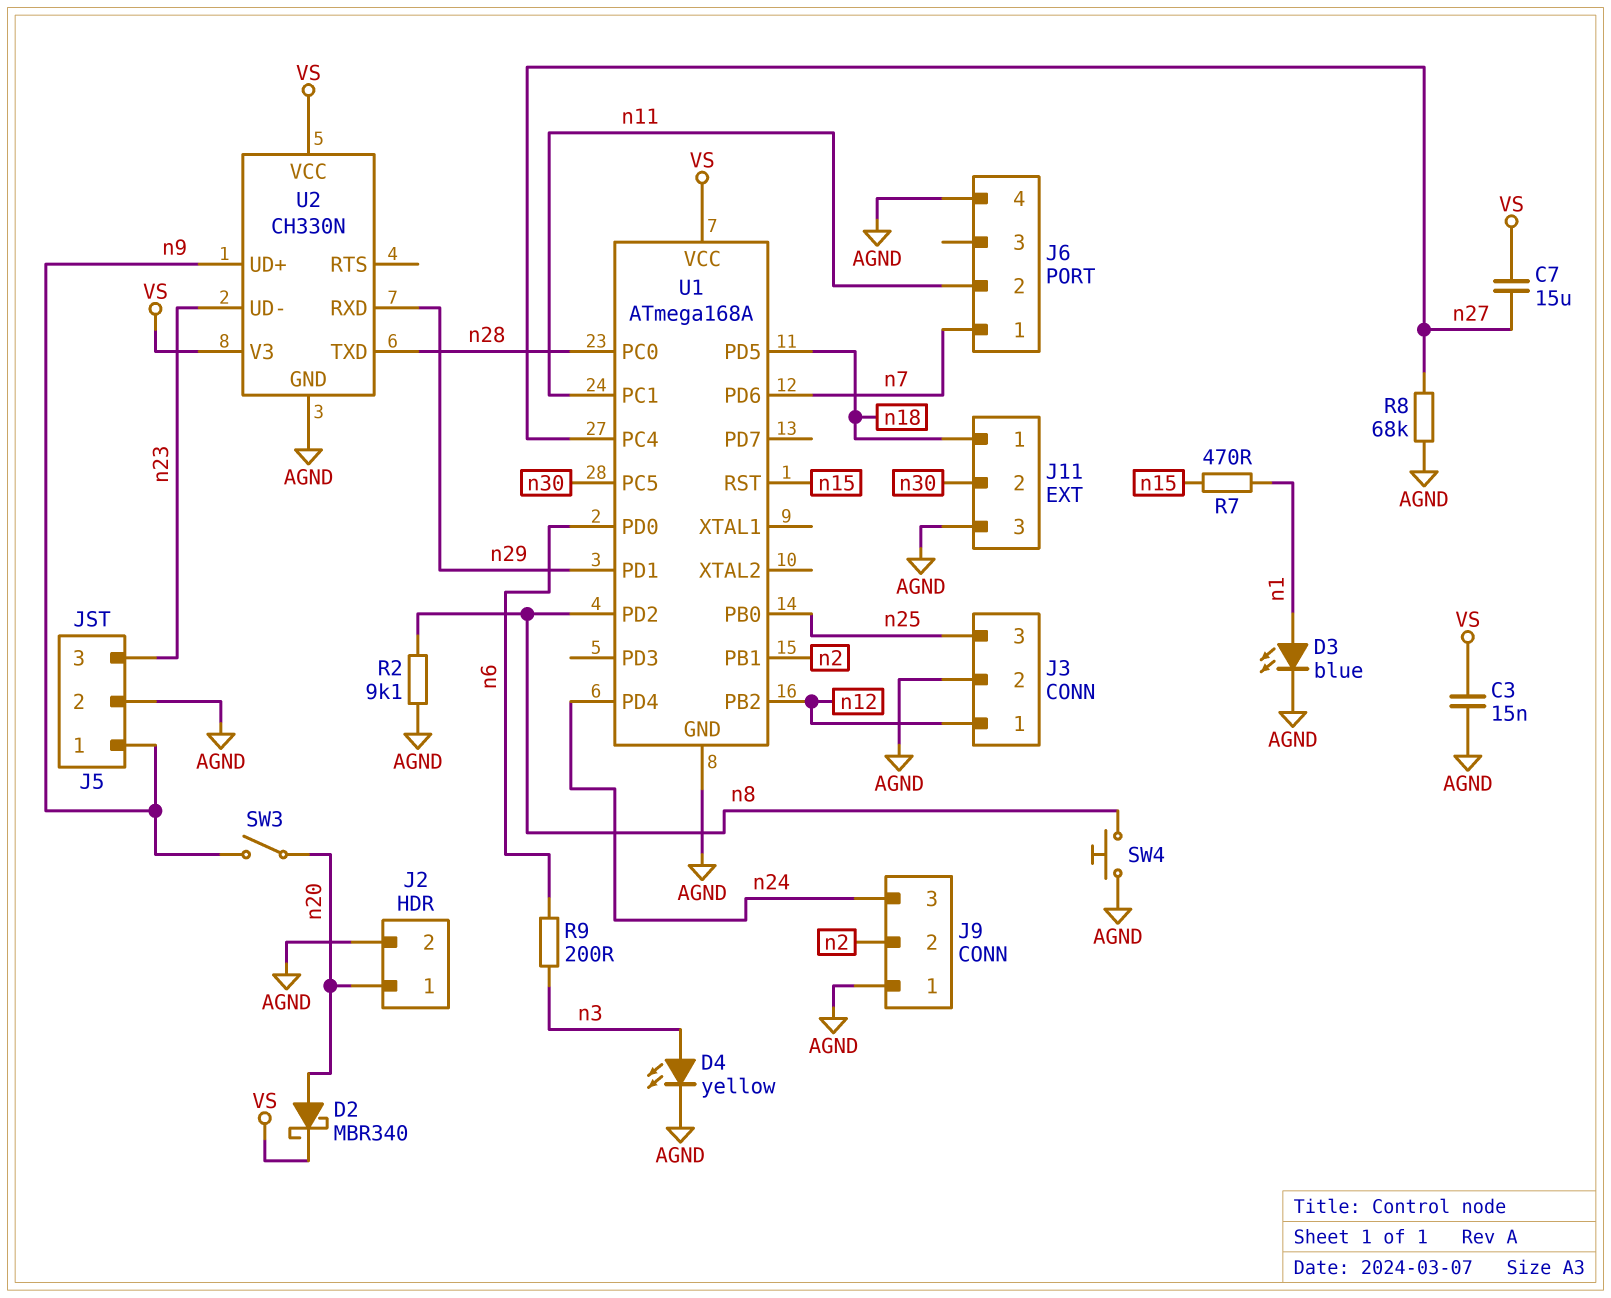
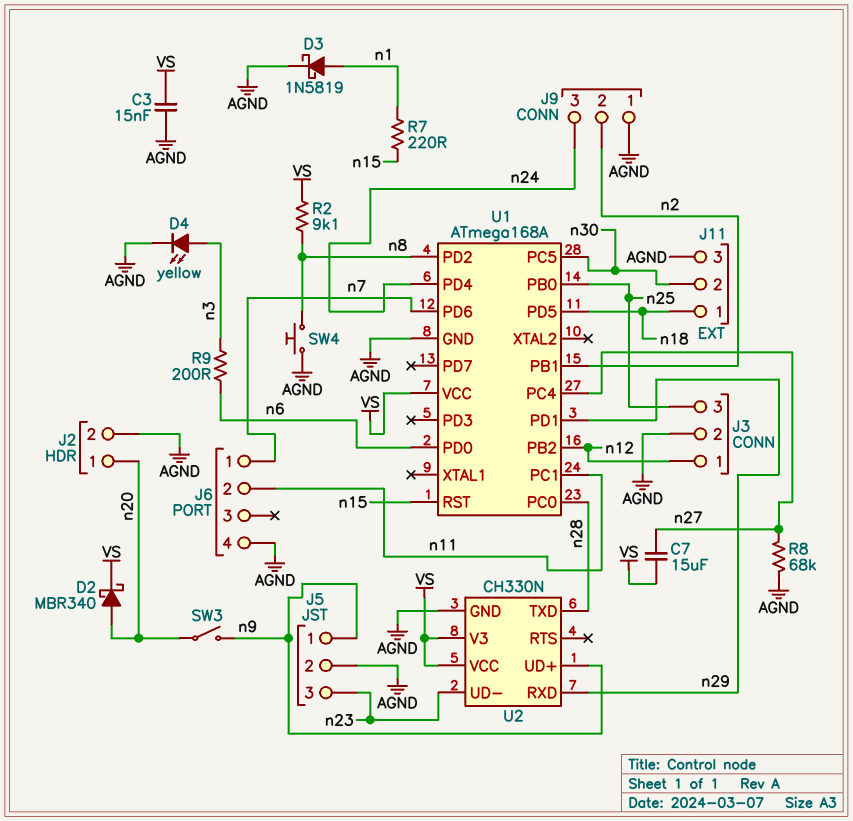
D3: LED blue (A n1, K AGND) -> schottky 1N5819 (A n1, K AGND)
R2: 9.1k (AGND, n8) -> 9.1k (VS, n8)
R7: 470 (n1, n15) -> 220 (n1, n15)

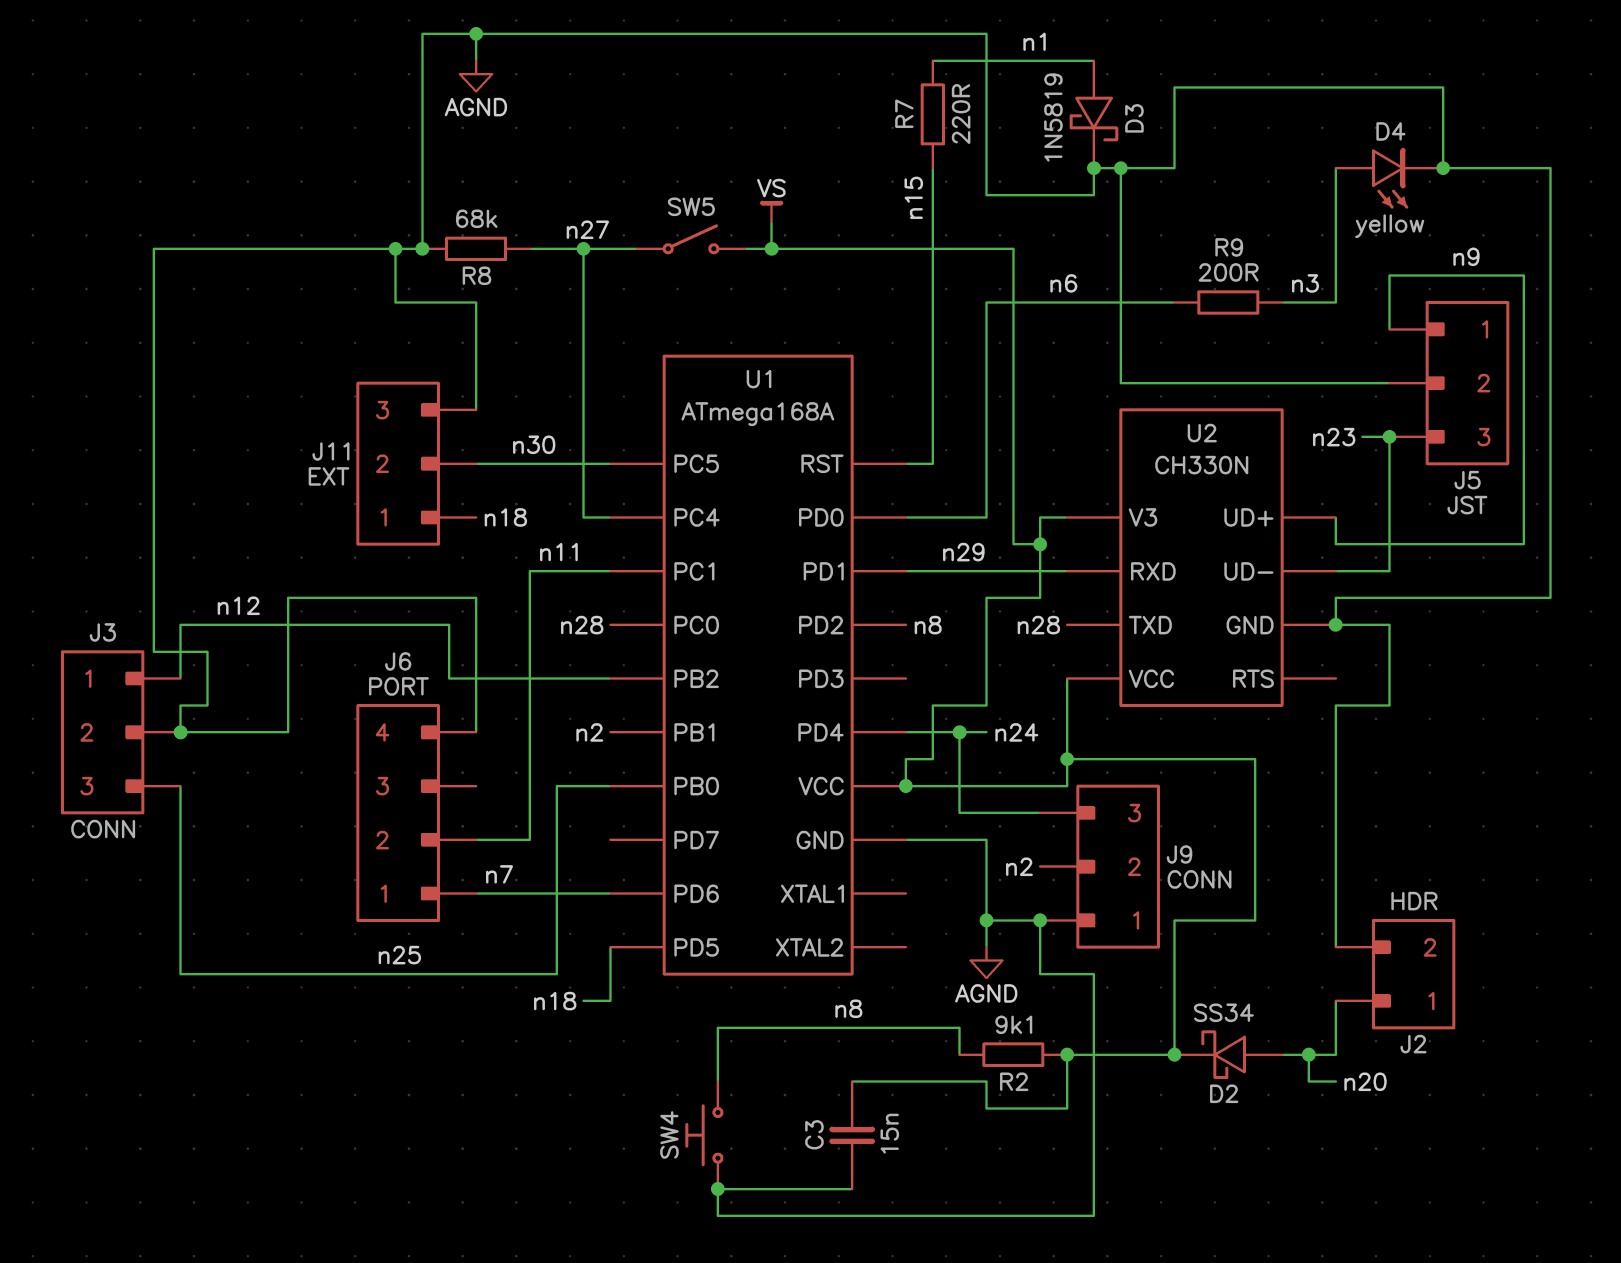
C7: 15uF (VS, n27) -> none
D2: schottky MBR340 (A n20, K VS) -> schottky SS34 (A n20, K VS)
SW3: switch (n9, n20) -> none
SW5: none -> switch (VS, n27)

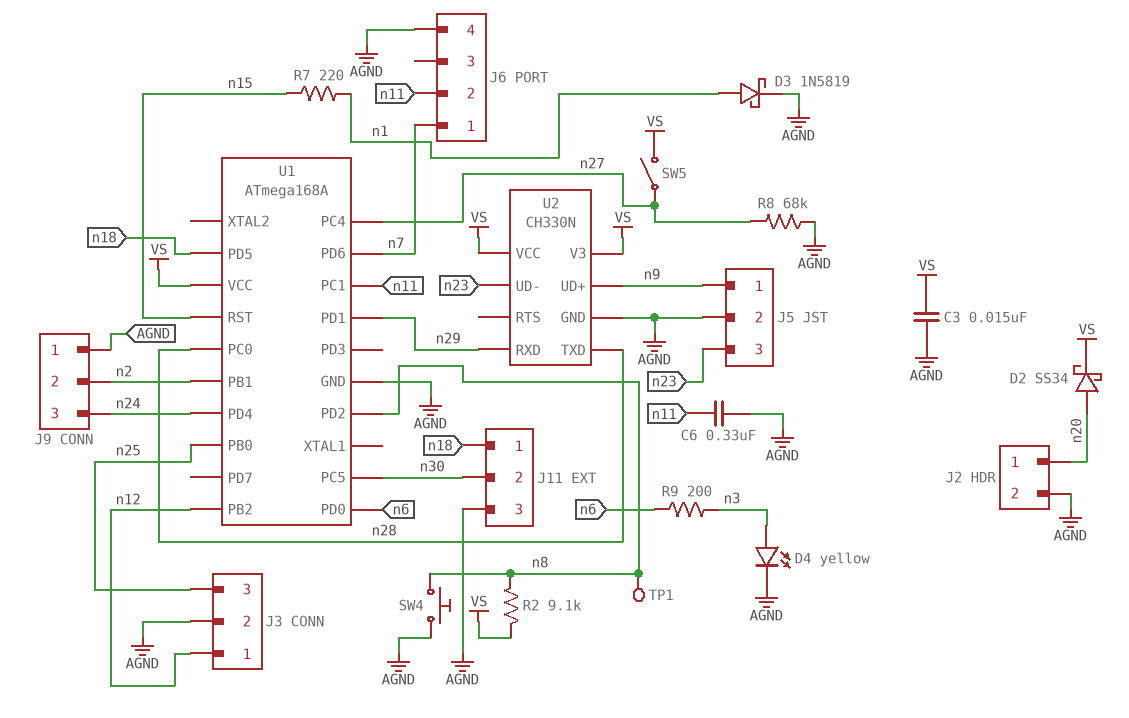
C6: none -> 330nF (AGND, n11)
TP1: none -> test point (n8)

